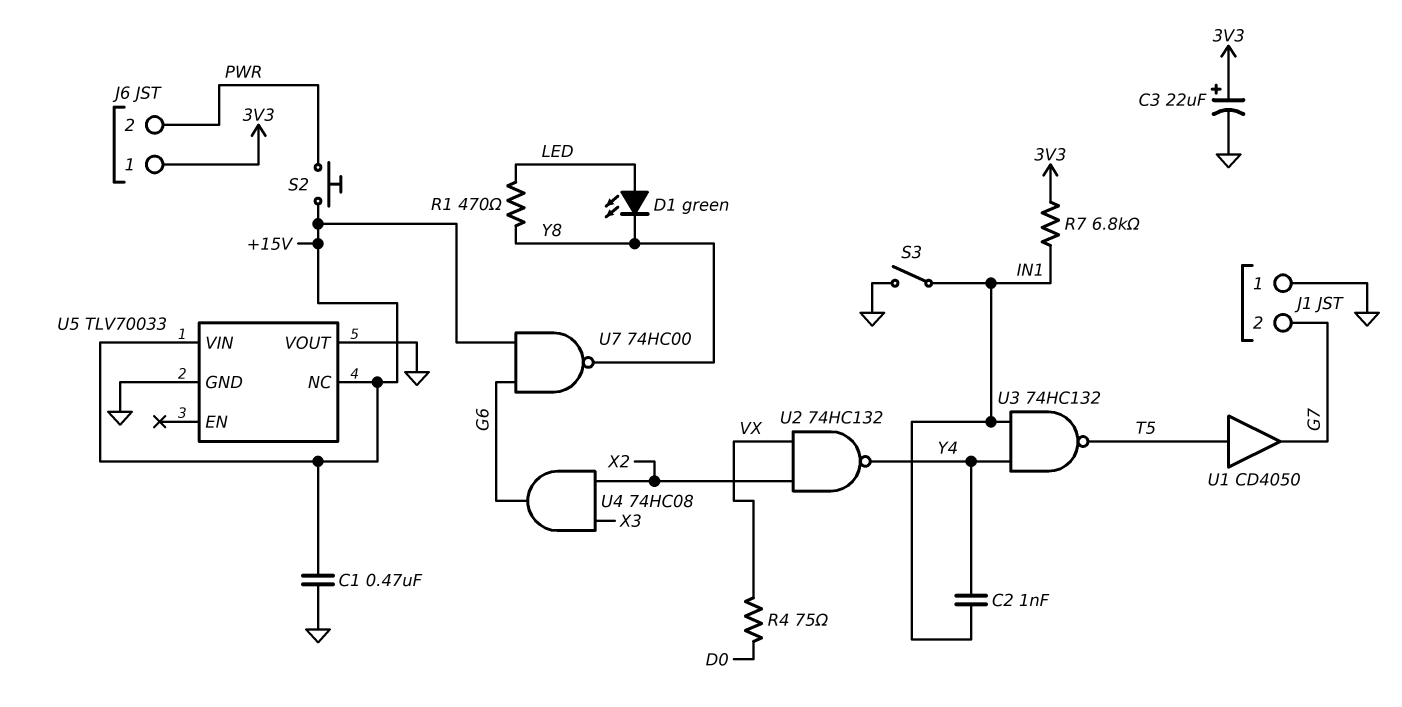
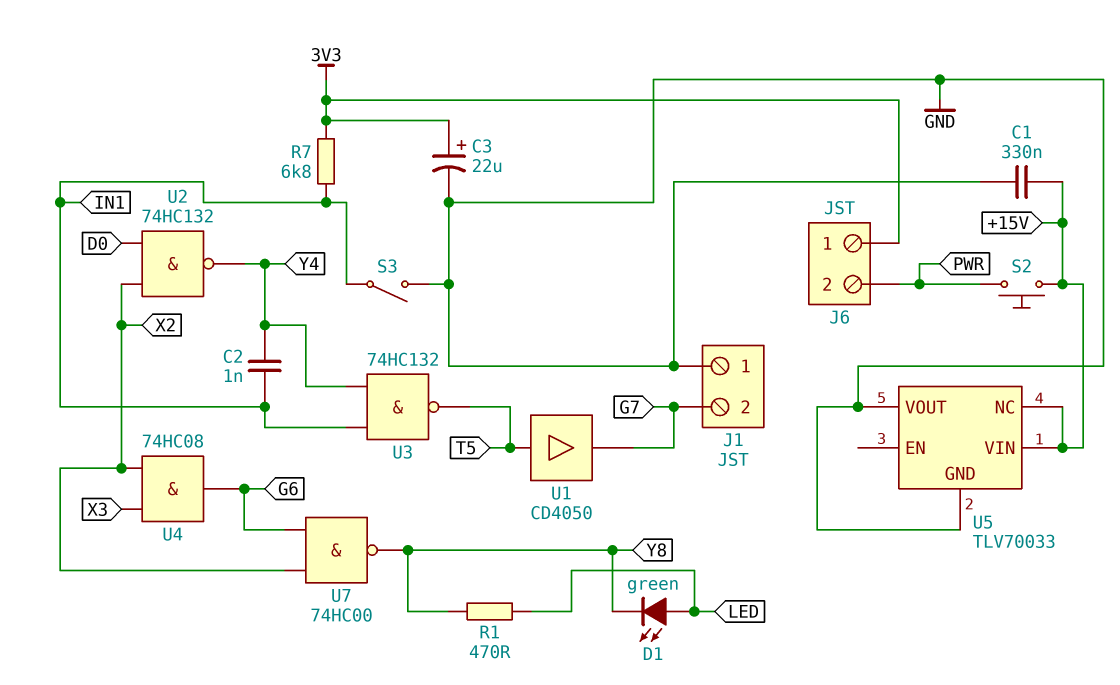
C1: 470nF (+15V, GND) -> 330nF (+15V, GND)
R4: 75 (D0, VX) -> none
U2: NAND 74HC132 (in VX, in X2, out Y4) -> NAND 74HC132 (in D0, in X2, out Y4)
U7: NAND 74HC00 (in +15V, in G6, out Y8) -> NAND 74HC00 (in G6, in X2, out Y8)

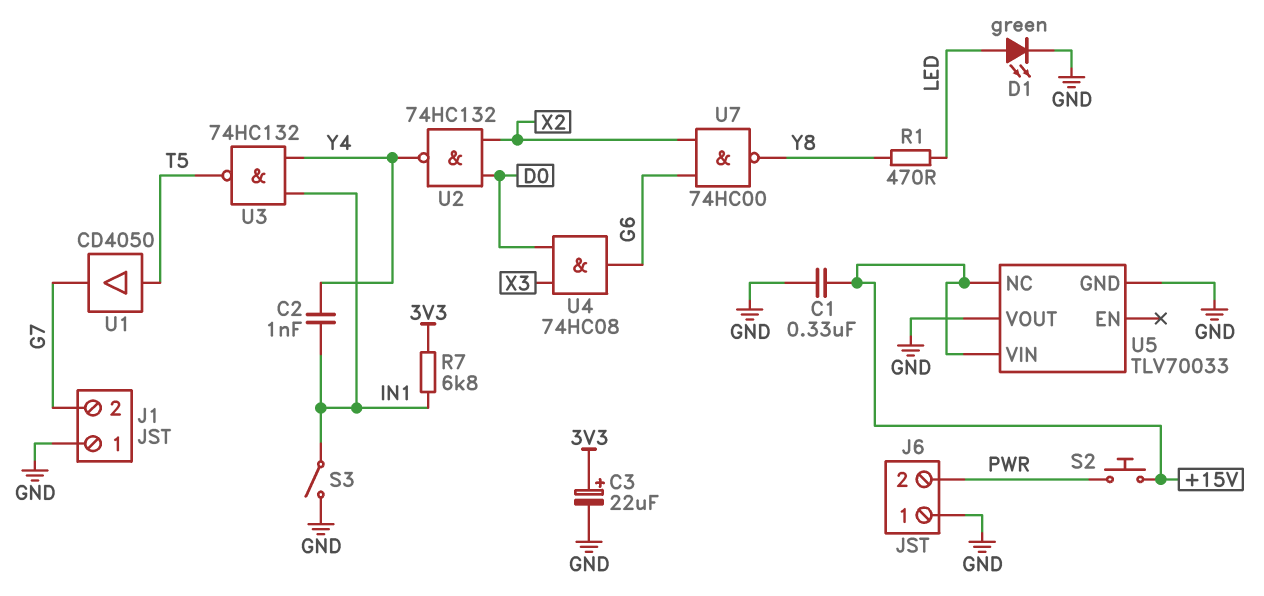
D1: LED green (A LED, K Y8) -> LED green (A LED, K GND)
J6 pin 1: 3V3 -> GND
U4: AND 74HC08 (in X2, in X3, out G6) -> AND 74HC08 (in D0, in X3, out G6)

